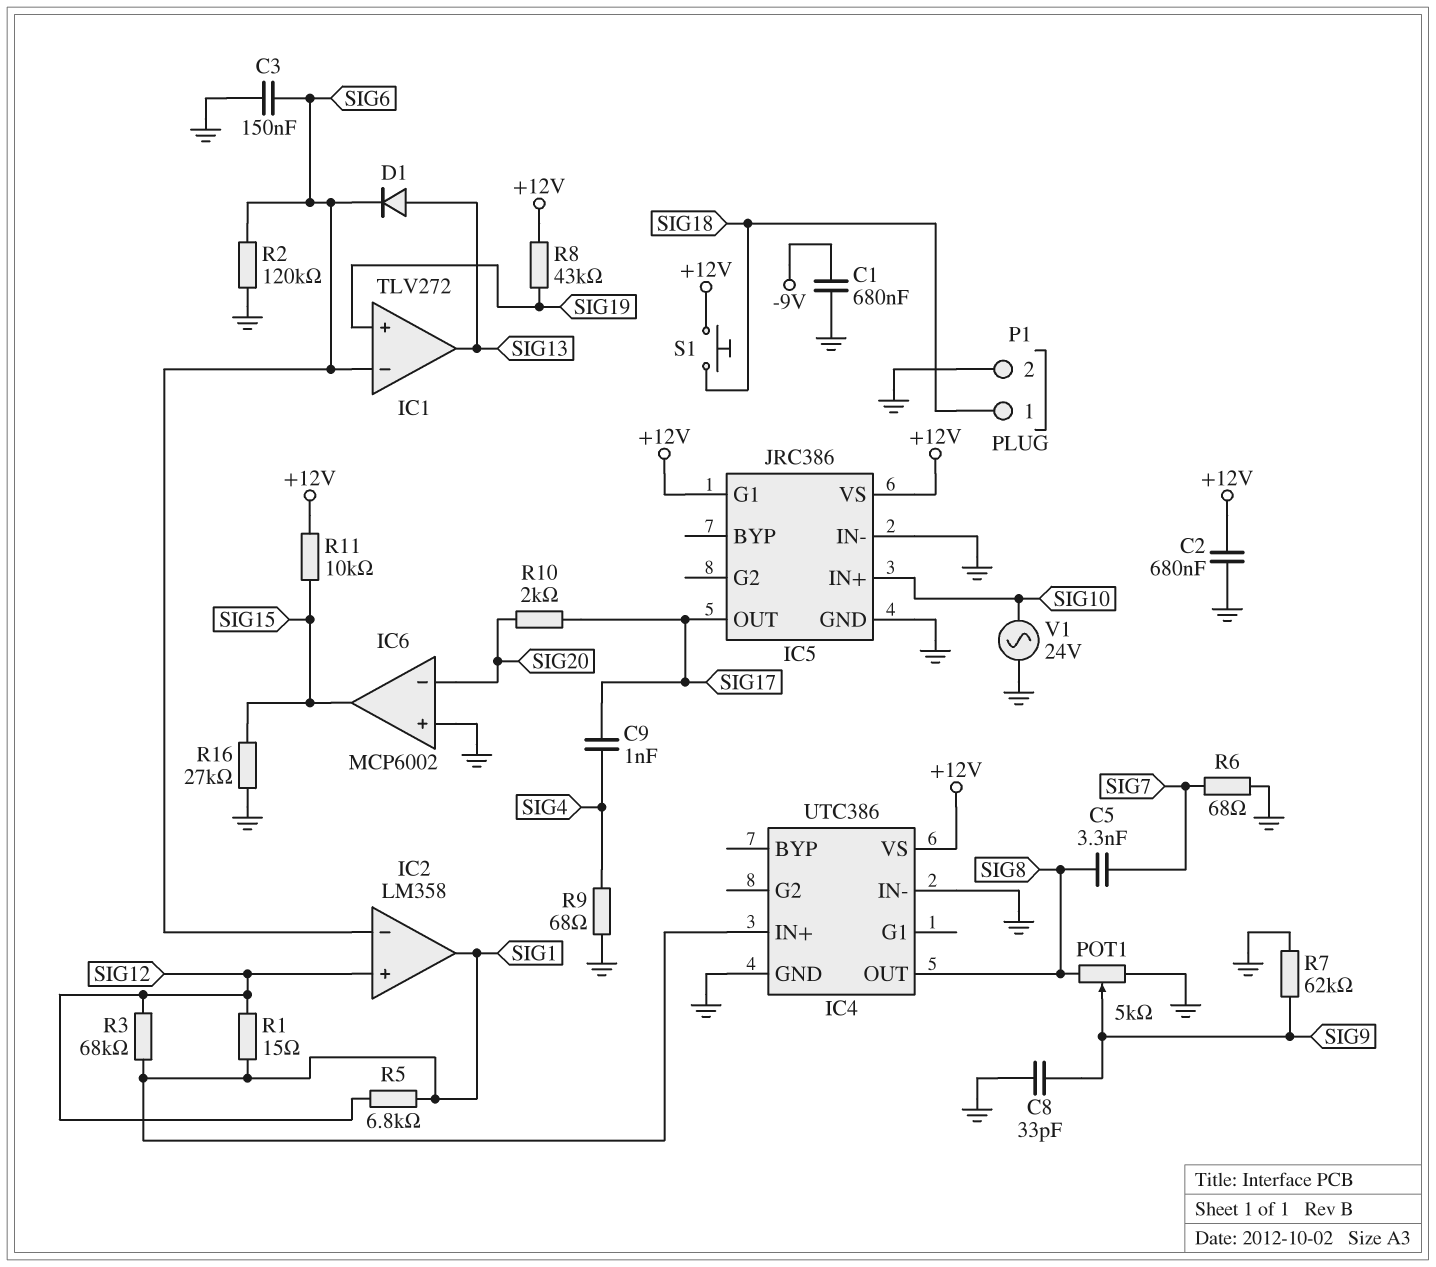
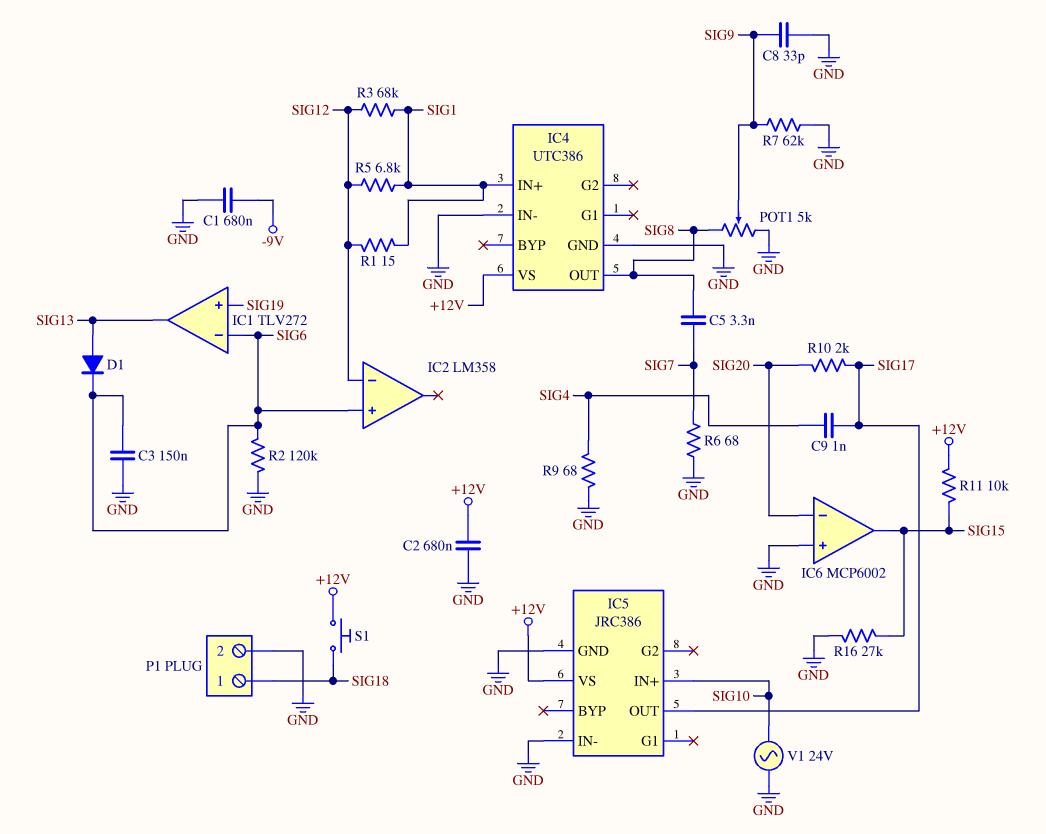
IC2 pin in+: SIG12 -> SIG6
IC2 pin in-: SIG6 -> SIG12
IC2 pin out: SIG1 -> none
IC5 pin G1: +12V -> none
R8: 43k (+12V, SIG19) -> none

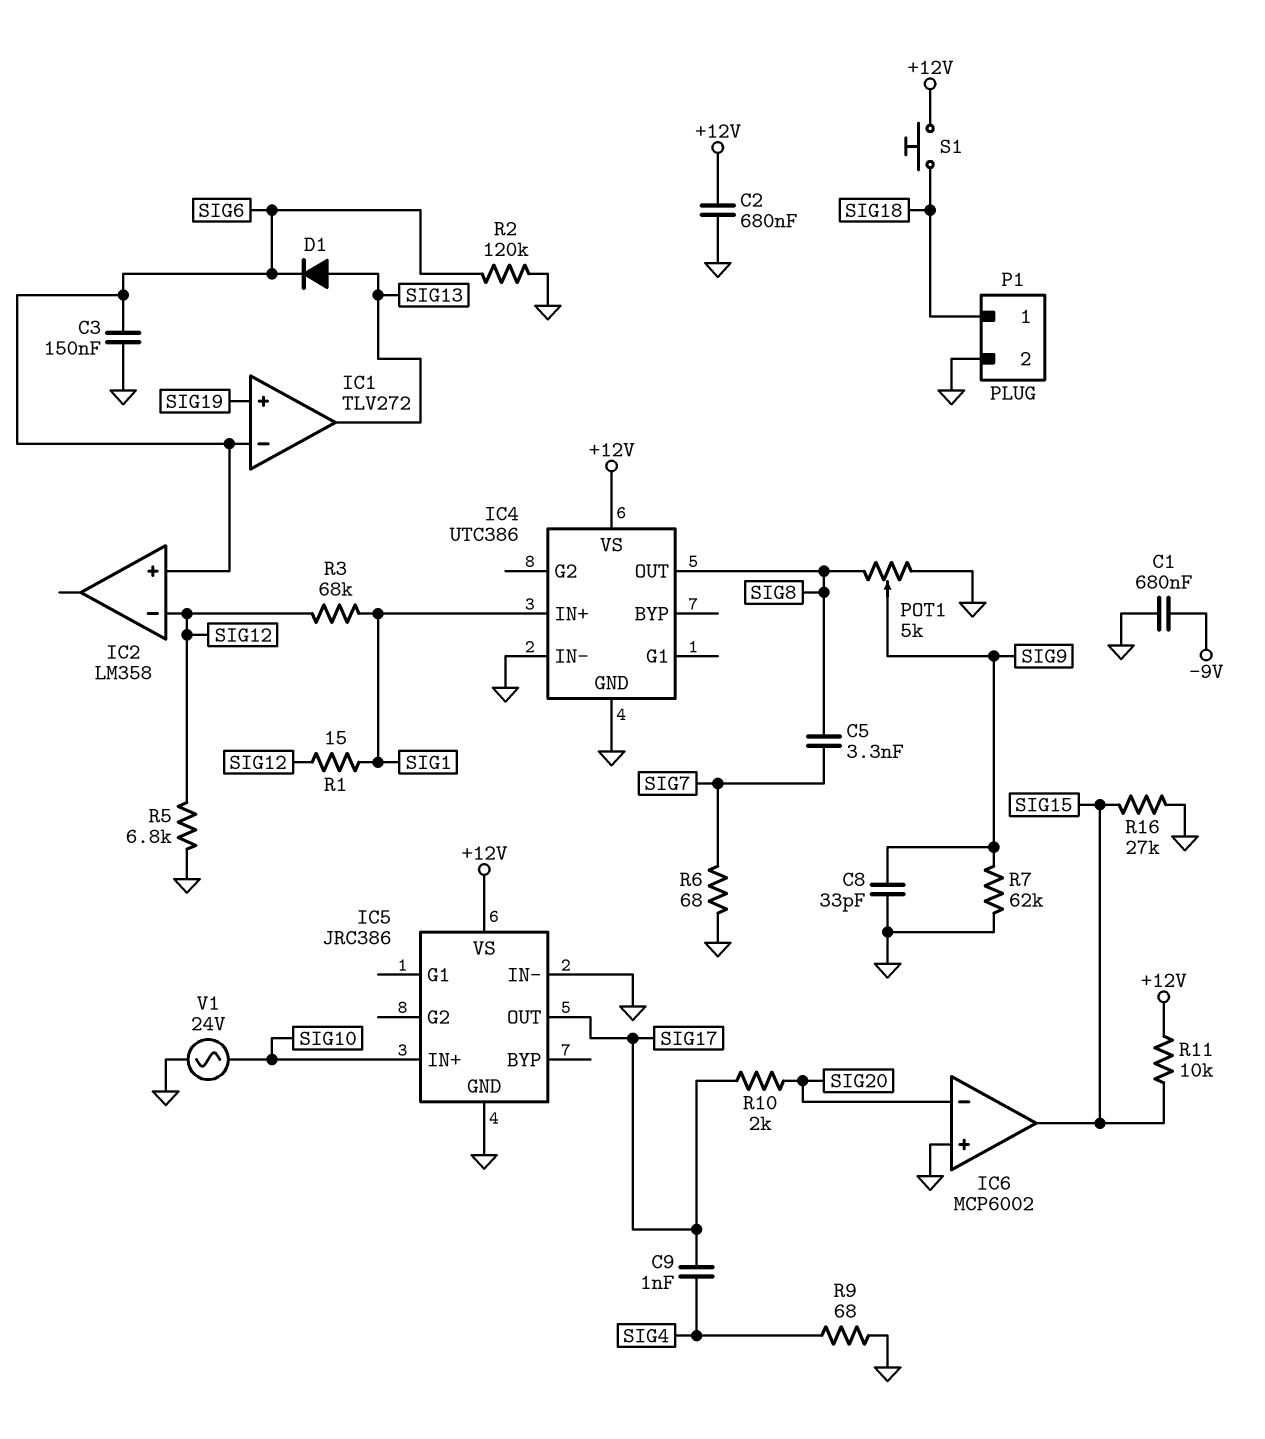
R5: 6.8k (SIG1, SIG12) -> 6.8k (GND, SIG12)

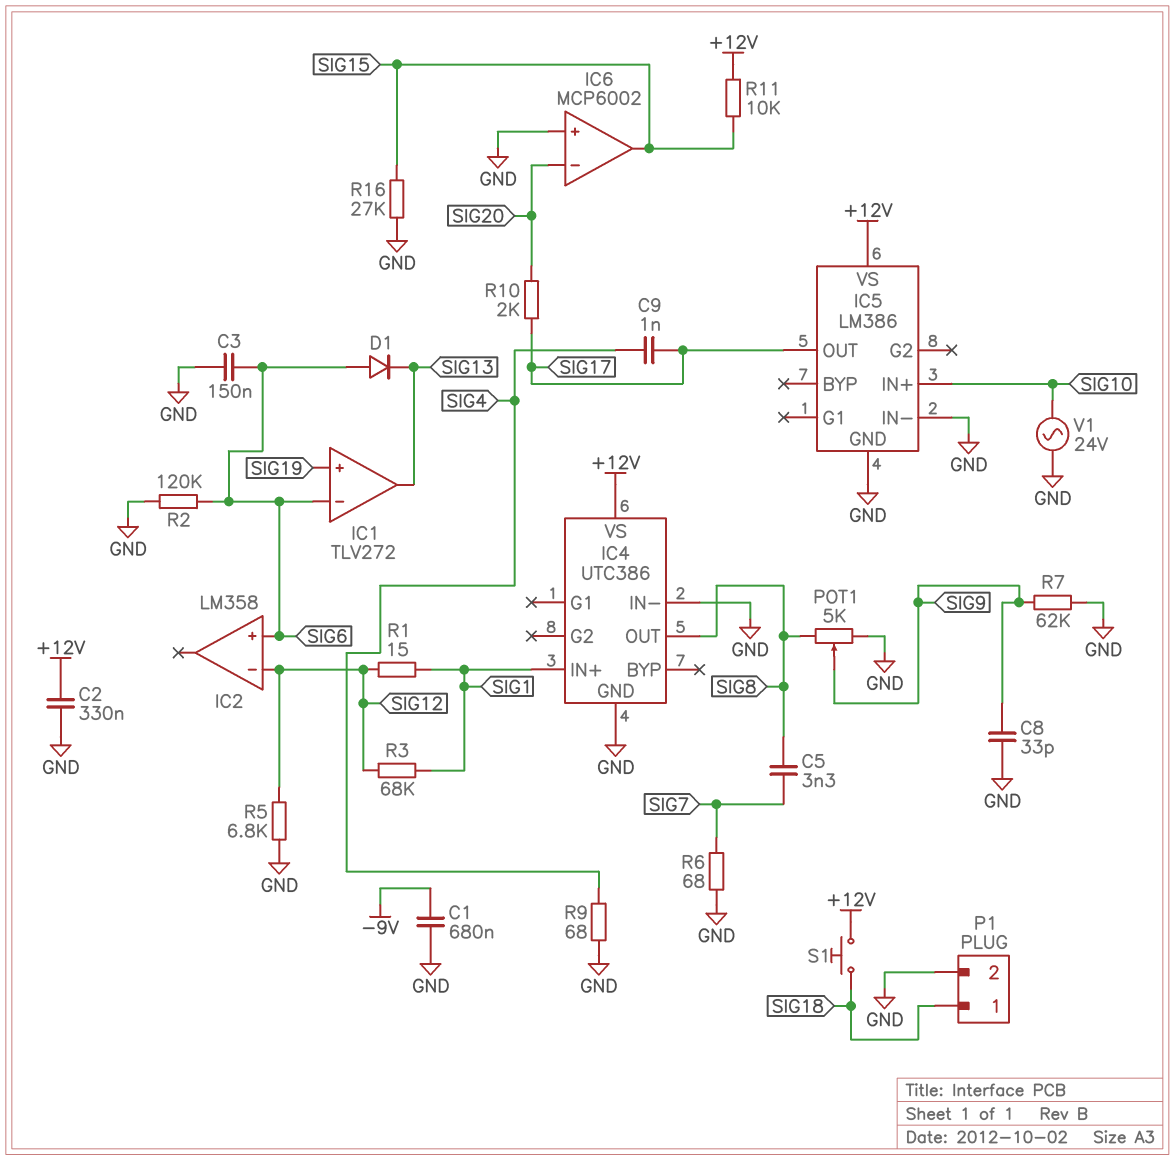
C2: 680nF (+12V, GND) -> 330nF (+12V, GND)
D1: diode (A SIG13, K SIG6) -> diode (A SIG6, K SIG13)
IC5: JRC386 -> LM386

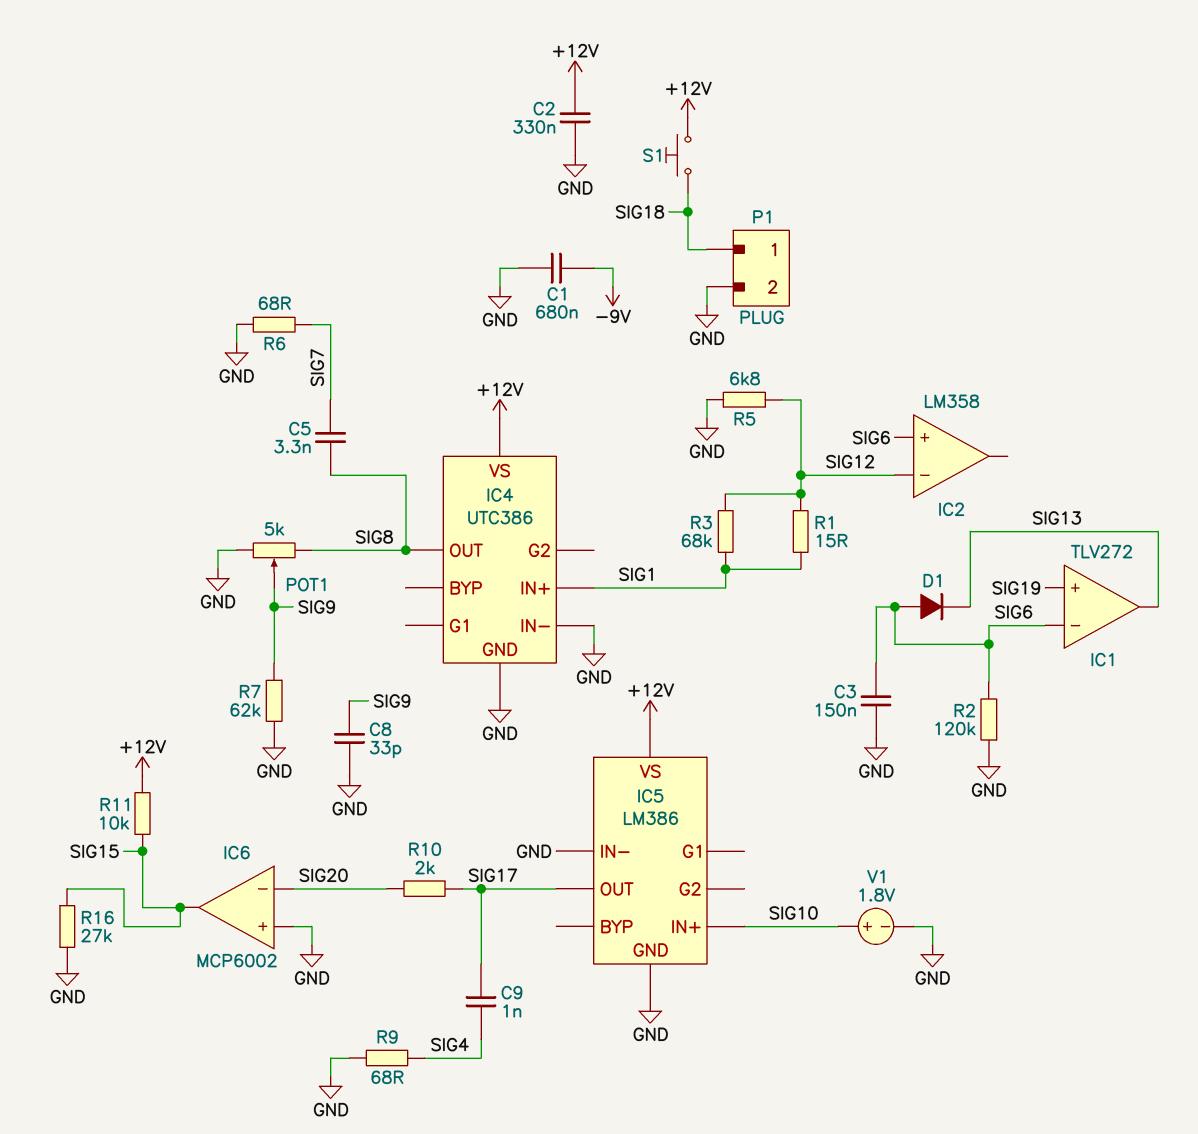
V1: AC 24V (GND, SIG10) -> 1.8V (plus SIG10, minus GND)

